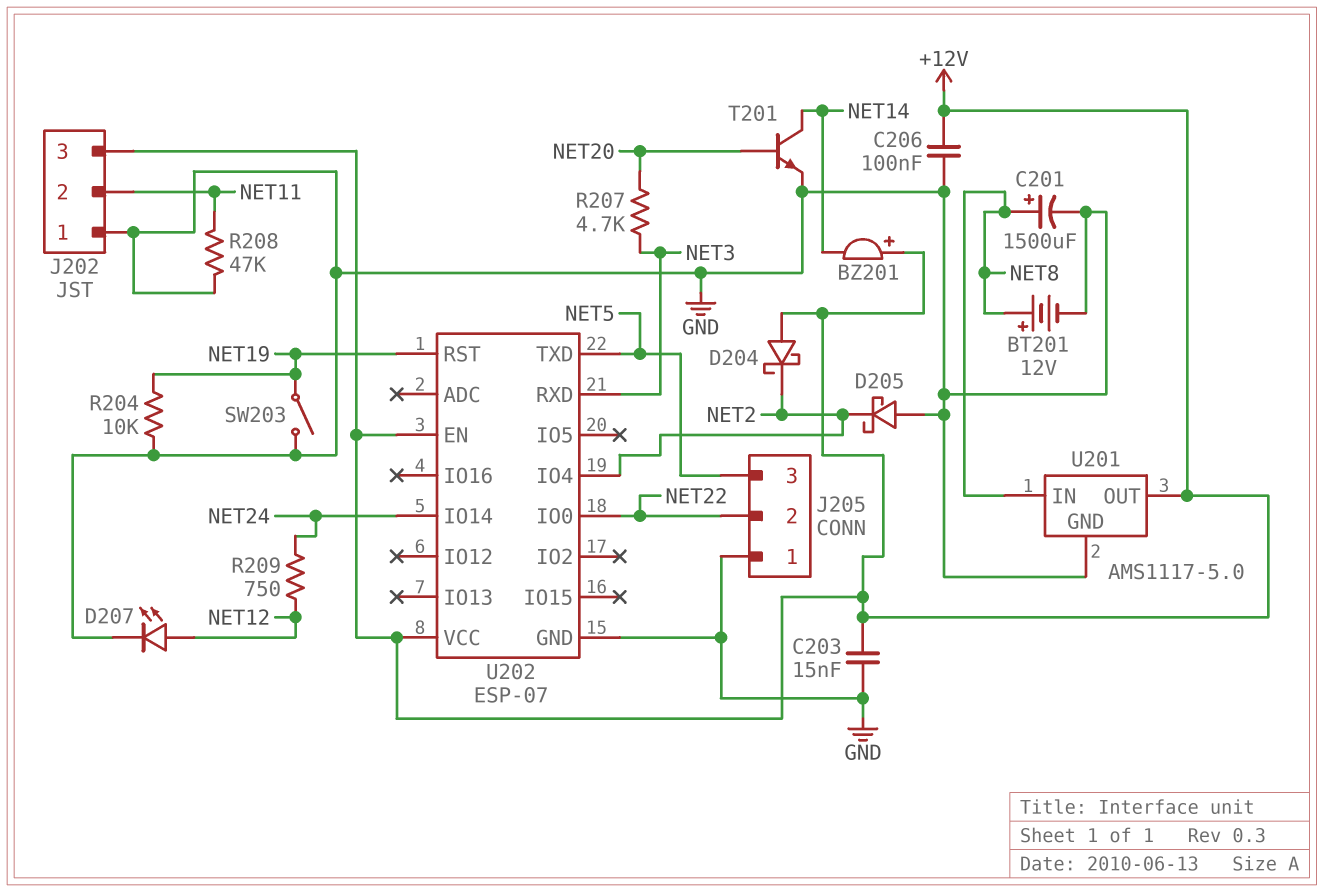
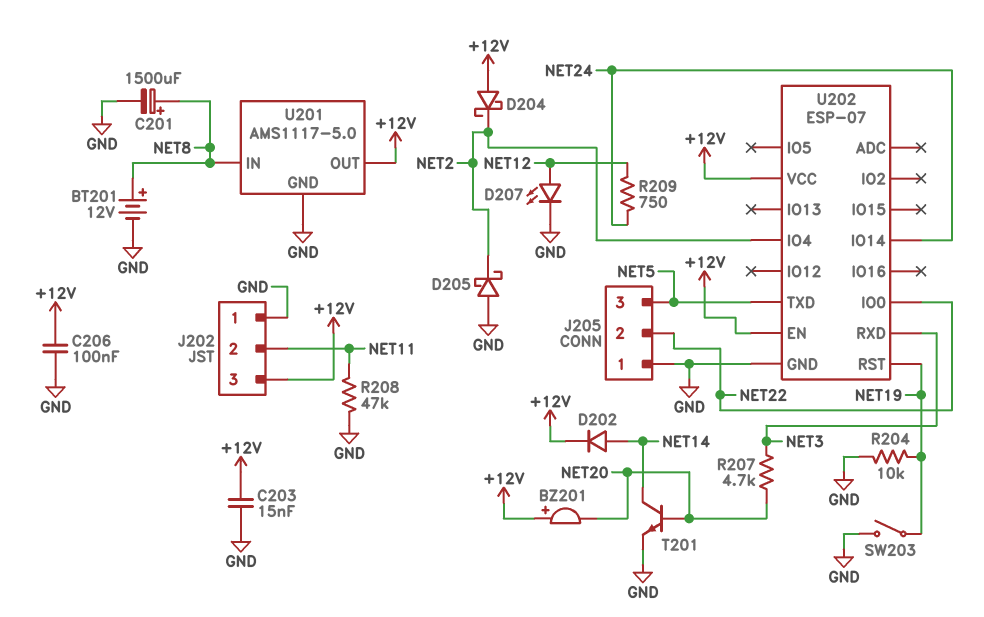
BZ201: buzzer (plus +12V, minus NET14) -> buzzer (plus +12V, minus NET20)
D202: none -> diode (A NET14, K +12V)

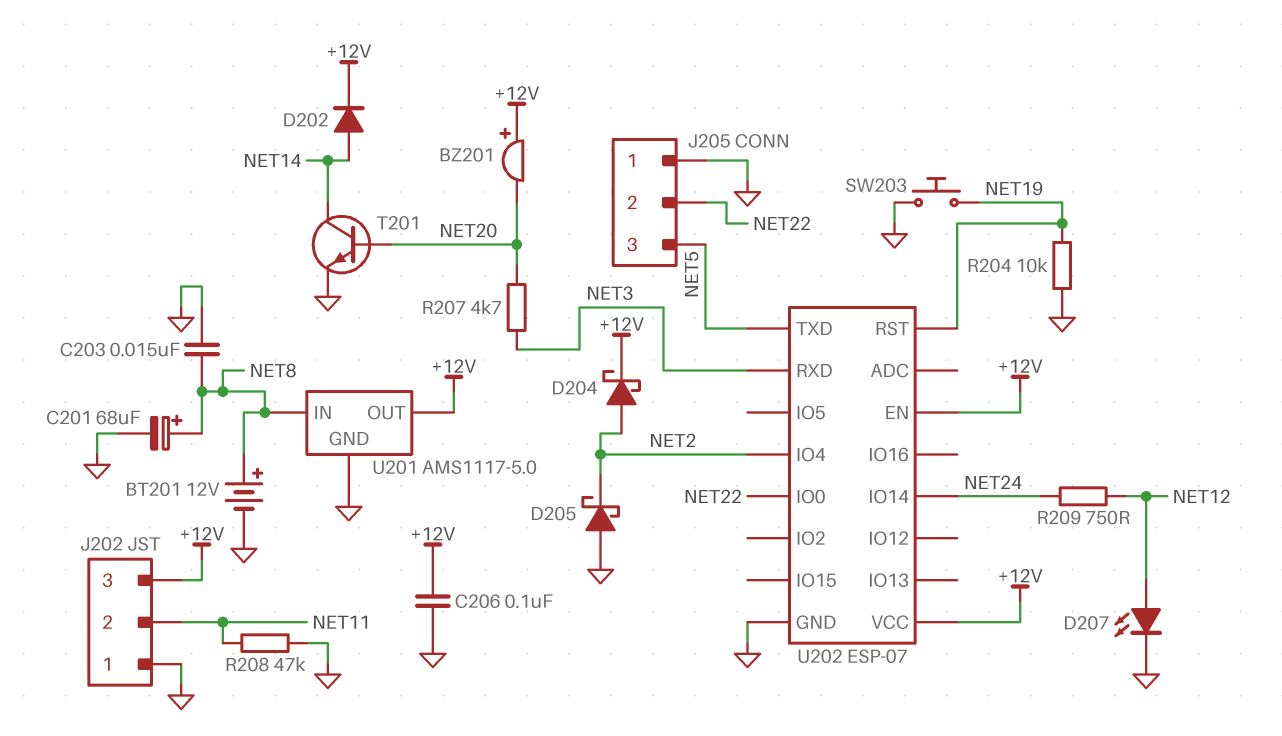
C201: 1500uF (plus NET8, minus GND) -> 68uF (plus NET8, minus GND)
C203: 15nF (+12V, GND) -> 15nF (GND, NET8)
D204: schottky (A +12V, K NET2) -> schottky (A NET2, K +12V)
SW203: switch (GND, NET19) -> button (GND, NET19)

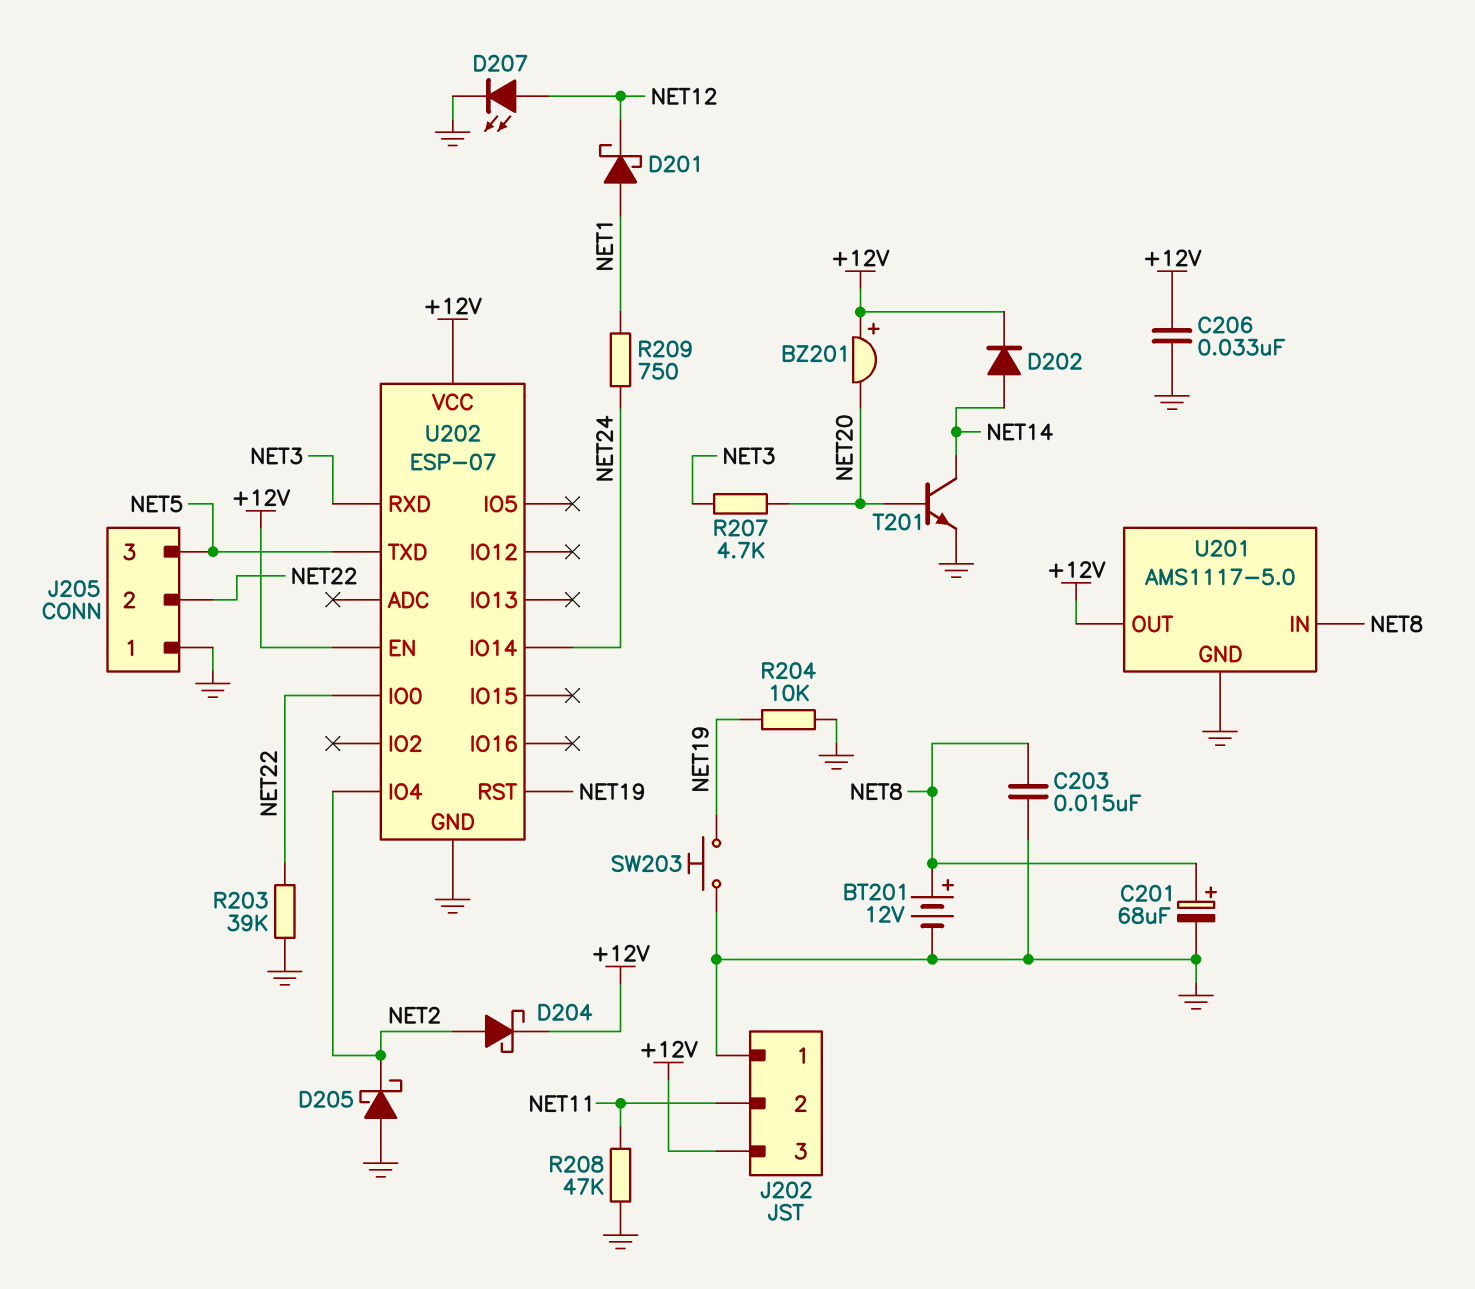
C206: 100nF (+12V, GND) -> 33nF (+12V, GND)
D201: none -> schottky (A NET1, K NET12)
R203: none -> 39k (GND, NET22)
R209: 750 (NET12, NET24) -> 750 (NET1, NET24)

